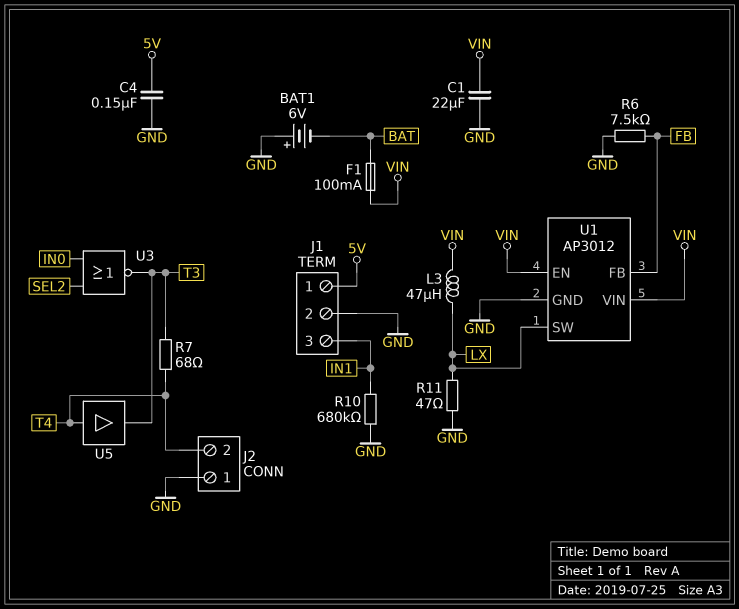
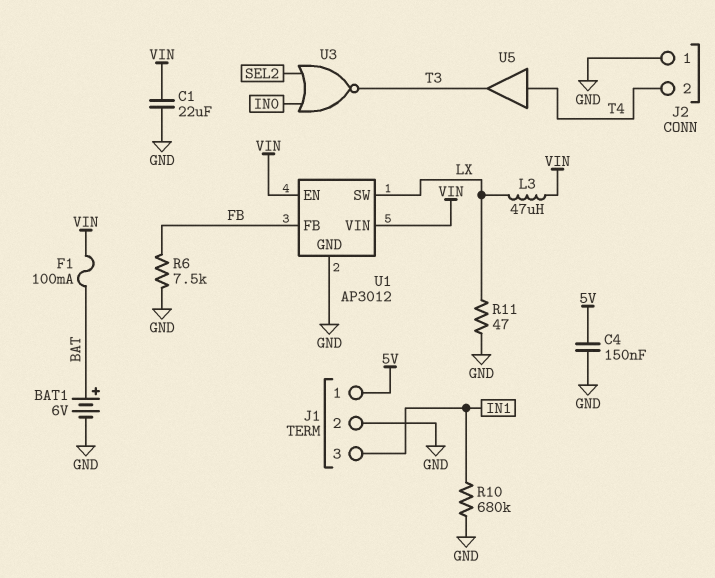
BAT1: 6V (plus GND, minus BAT) -> 6V (plus BAT, minus GND)
R7: 68 (T3, T4) -> none

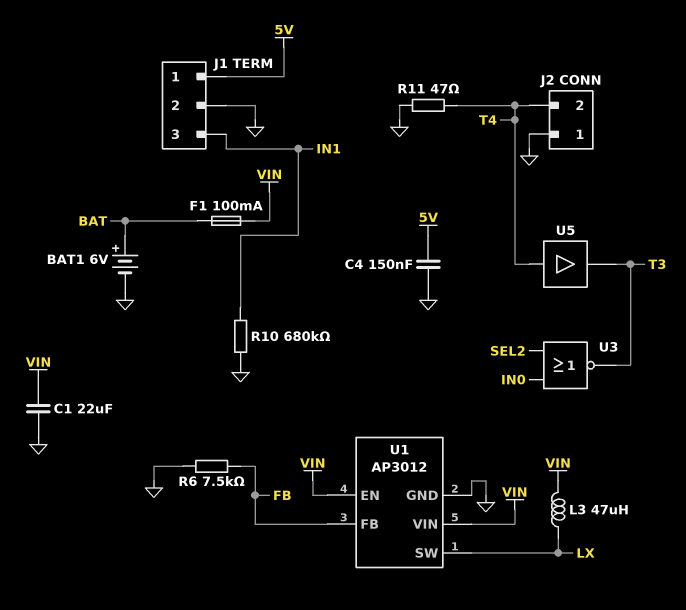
R11: 47 (GND, LX) -> 47 (GND, T4)

